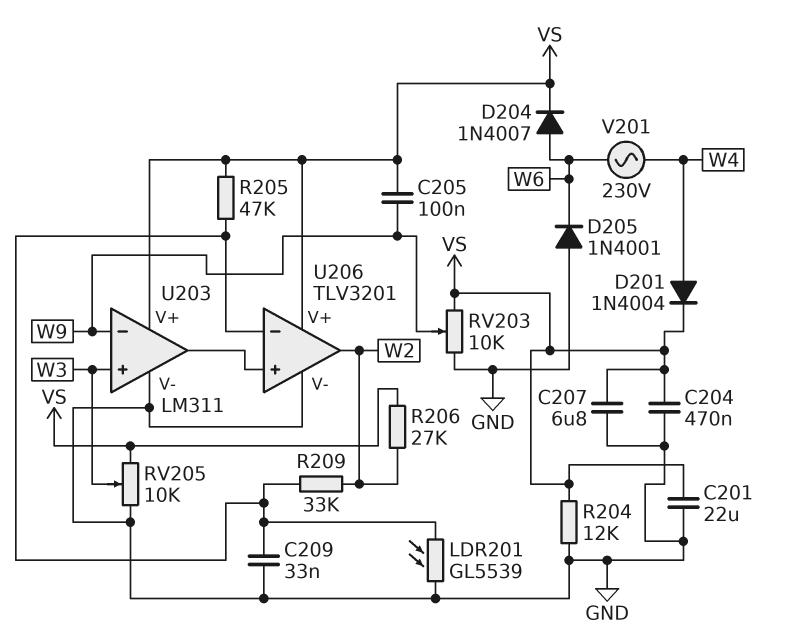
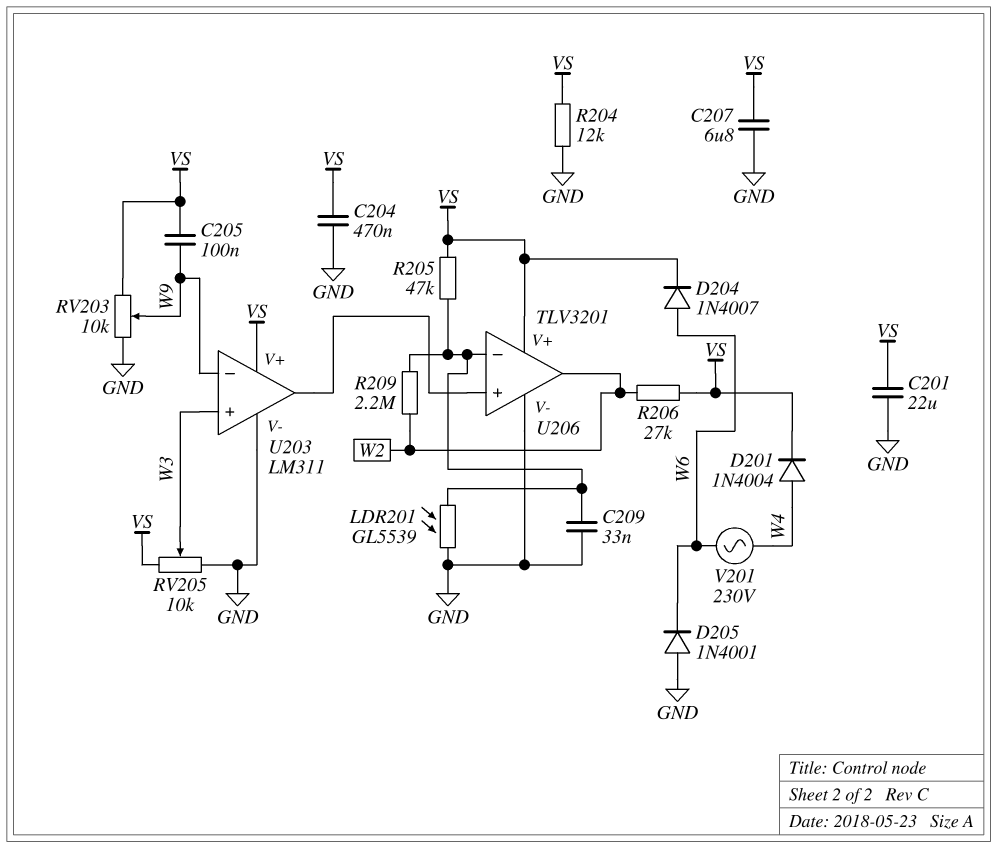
R209: 33k (U206/in-, W2) -> 2.2M (U206/in-, W2)

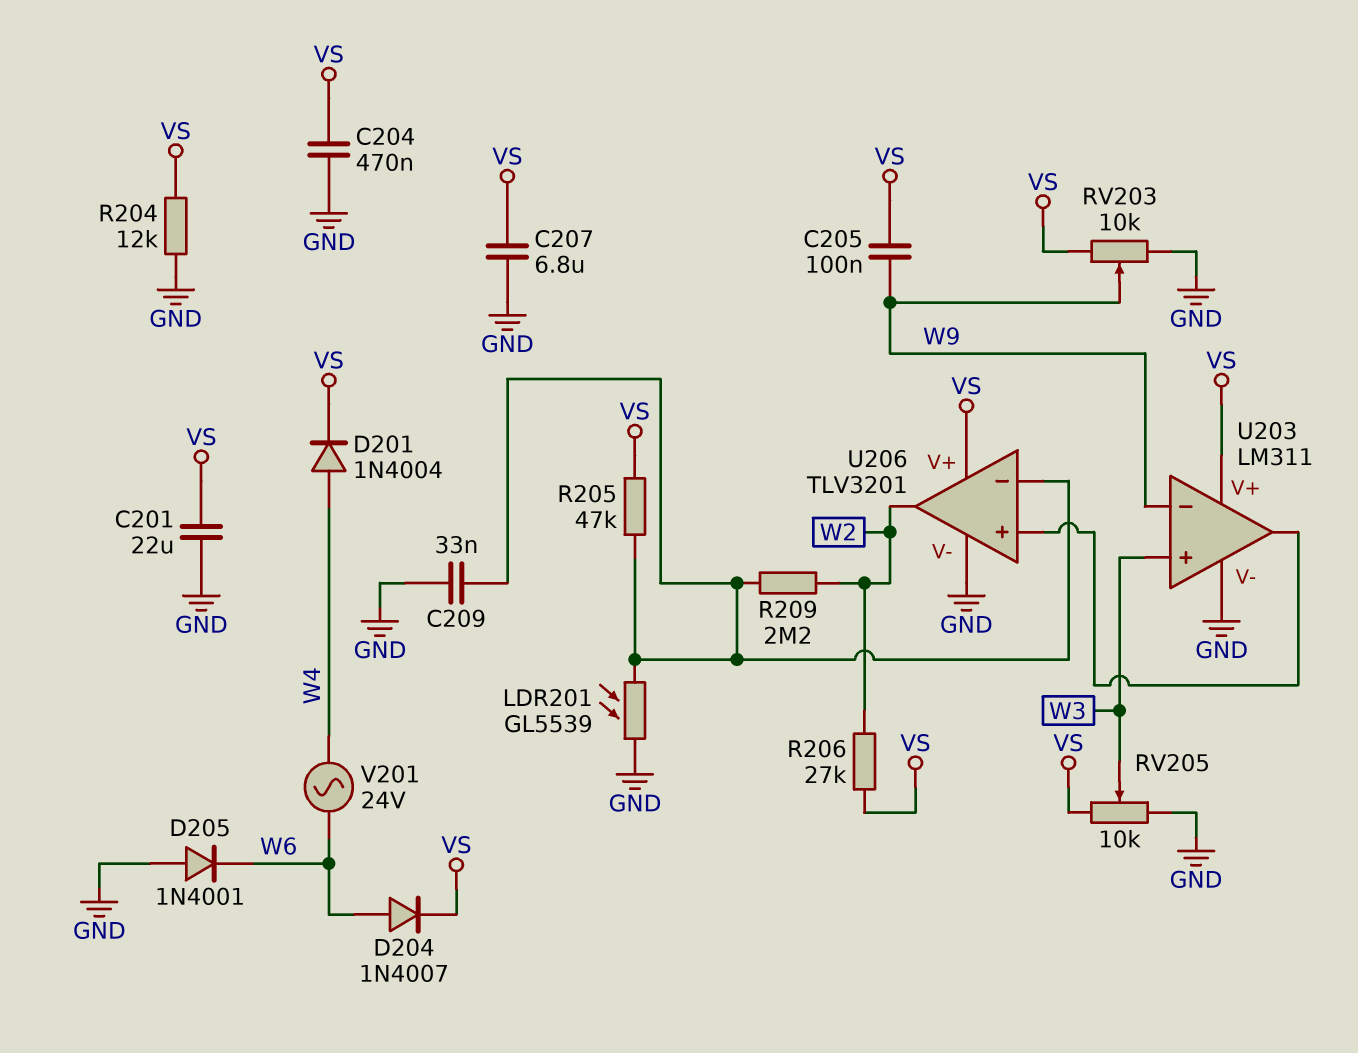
V201: AC 230V (W4, W6) -> AC 24V (W4, W6)

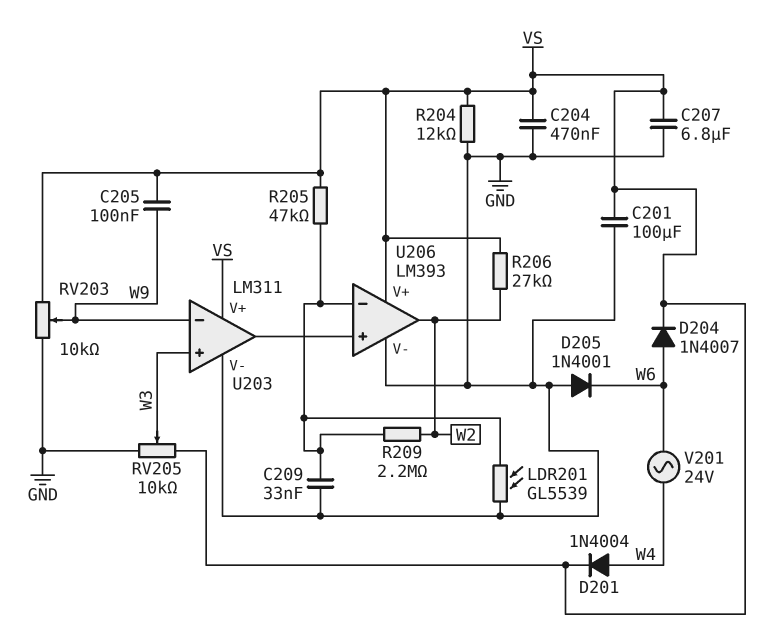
C201: 22uF (GND, VS) -> 100uF (GND, VS)
U206: TLV3201 -> LM393

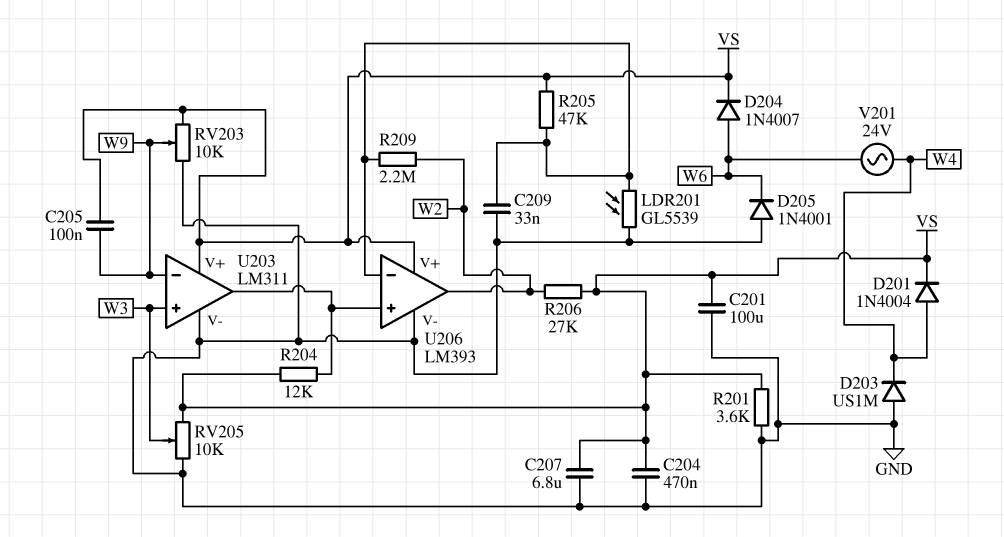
D203: none -> diode US1M (A GND, K W4)
R201: none -> 3.6k (GND, VS)
R204: 12k (GND, VS) -> 12k (U203/out, VS)

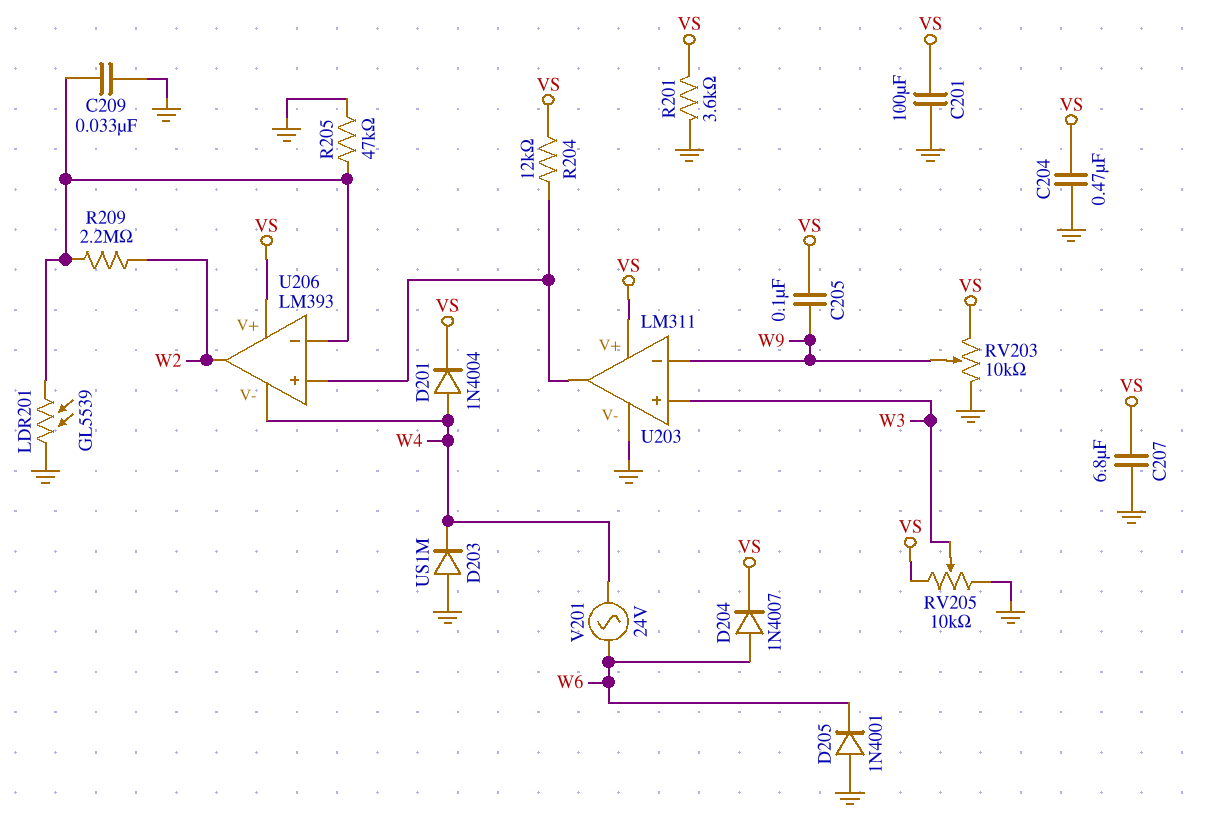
R205: 47k (U206/in-, VS) -> 47k (GND, U206/in-)
R206: 27k (VS, W2) -> none
U206 pin V-: GND -> W4

